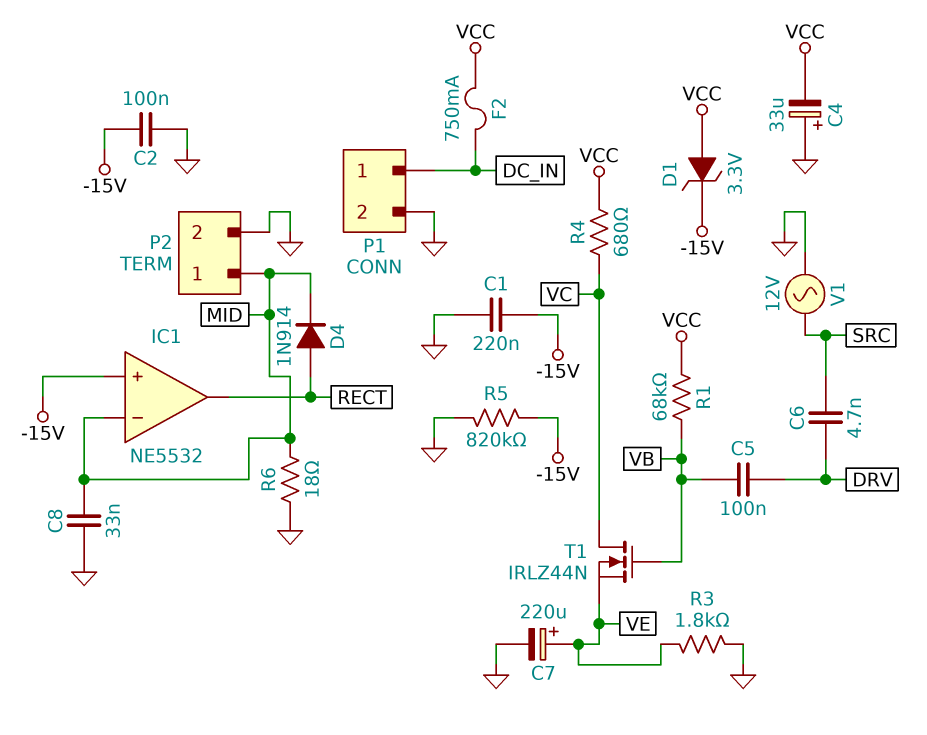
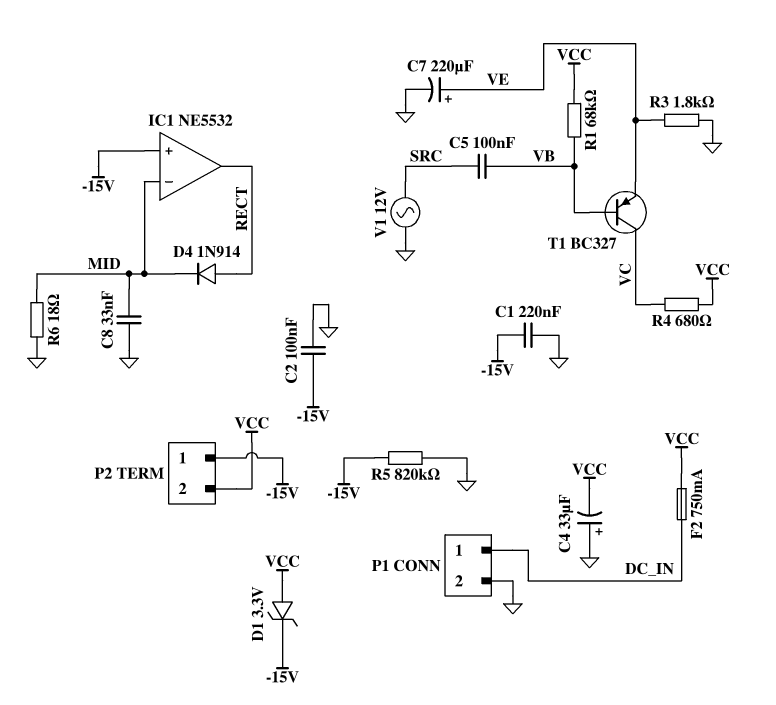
C5: 100nF (DRV, VB) -> 100nF (SRC, VB)
C6: 4.7nF (DRV, SRC) -> none
P2 pin 1: MID -> -15V
P2 pin 2: GND -> VCC
T1: NMOS IRLZ44N (G VB, D VC, S VE) -> PNP BC327 (B VB, C VC, E VE)

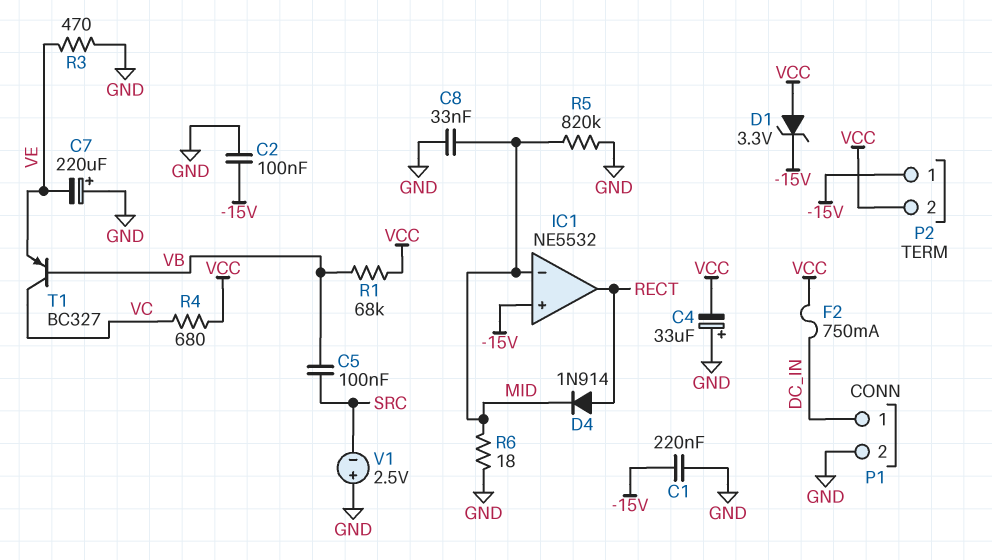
C7: 220uF (plus VE, minus GND) -> 220uF (plus GND, minus VE)
R3: 1.8k (GND, VE) -> 470 (GND, VE)
R5: 820k (-15V, GND) -> 820k (GND, MID)
V1: AC 12V (GND, SRC) -> 2.5V (plus GND, minus SRC)

